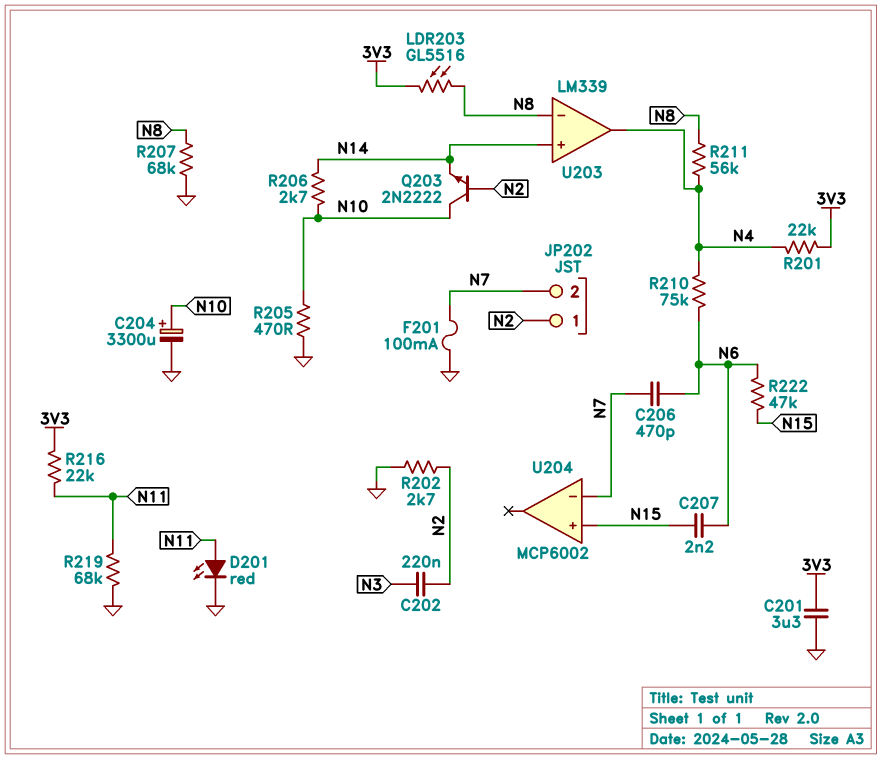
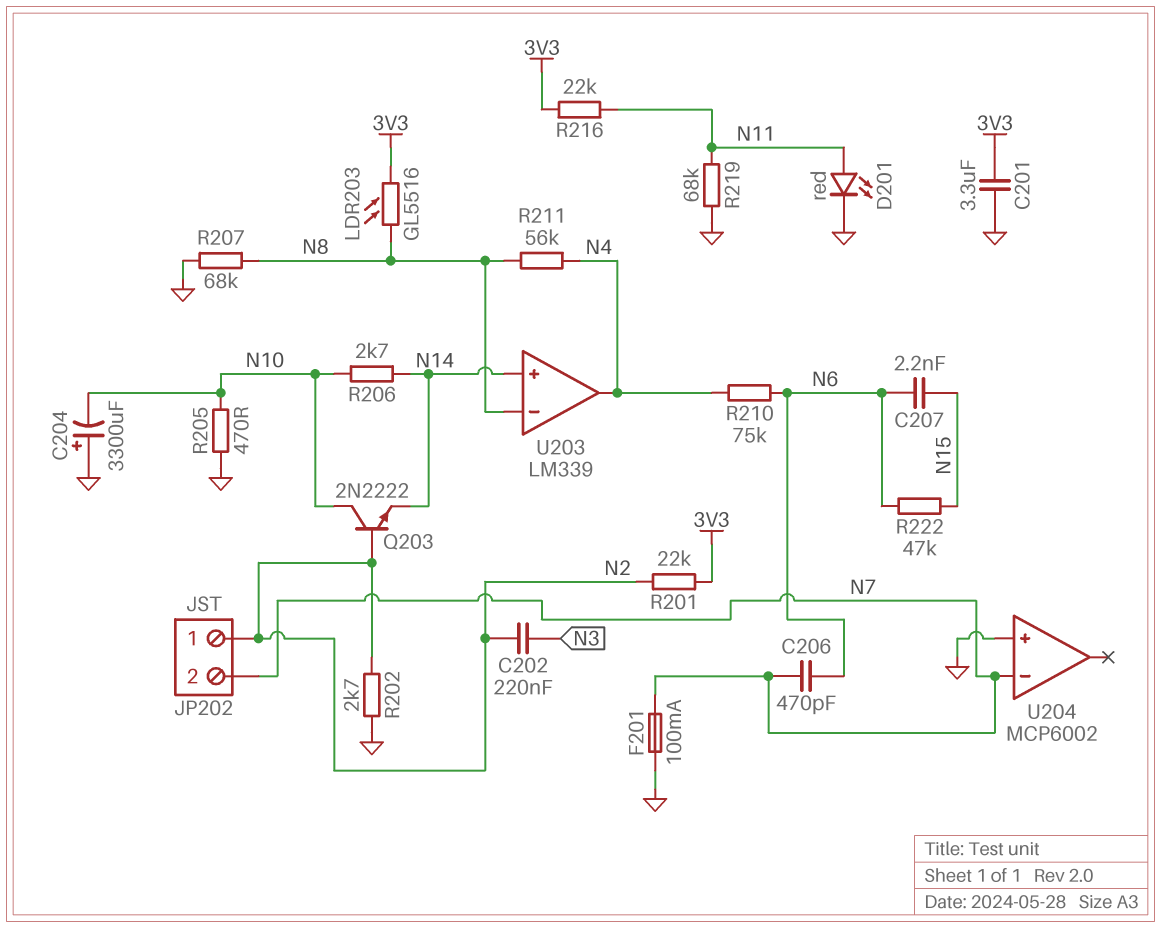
C204: 3300uF (plus N10, minus GND) -> 3300uF (plus GND, minus N10)
R201: 22k (3V3, N4) -> 22k (3V3, N2)
U204 pin in+: N15 -> GND

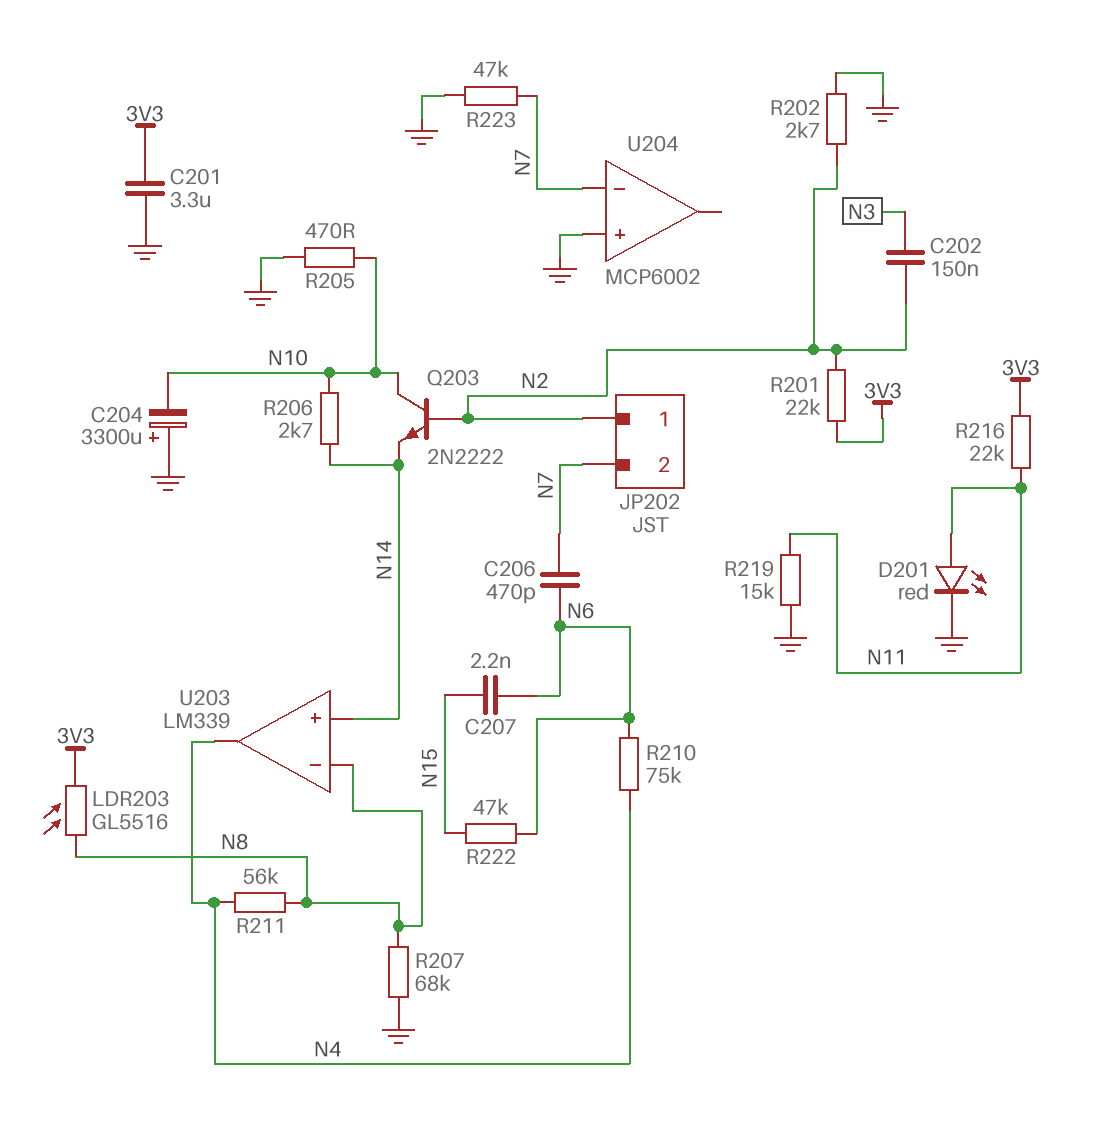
C202: 220nF (N2, N3) -> 150nF (N2, N3)
F201: 100mA (GND, N7) -> none
R219: 68k (GND, N11) -> 15k (GND, N11)
R223: none -> 47k (GND, N7)

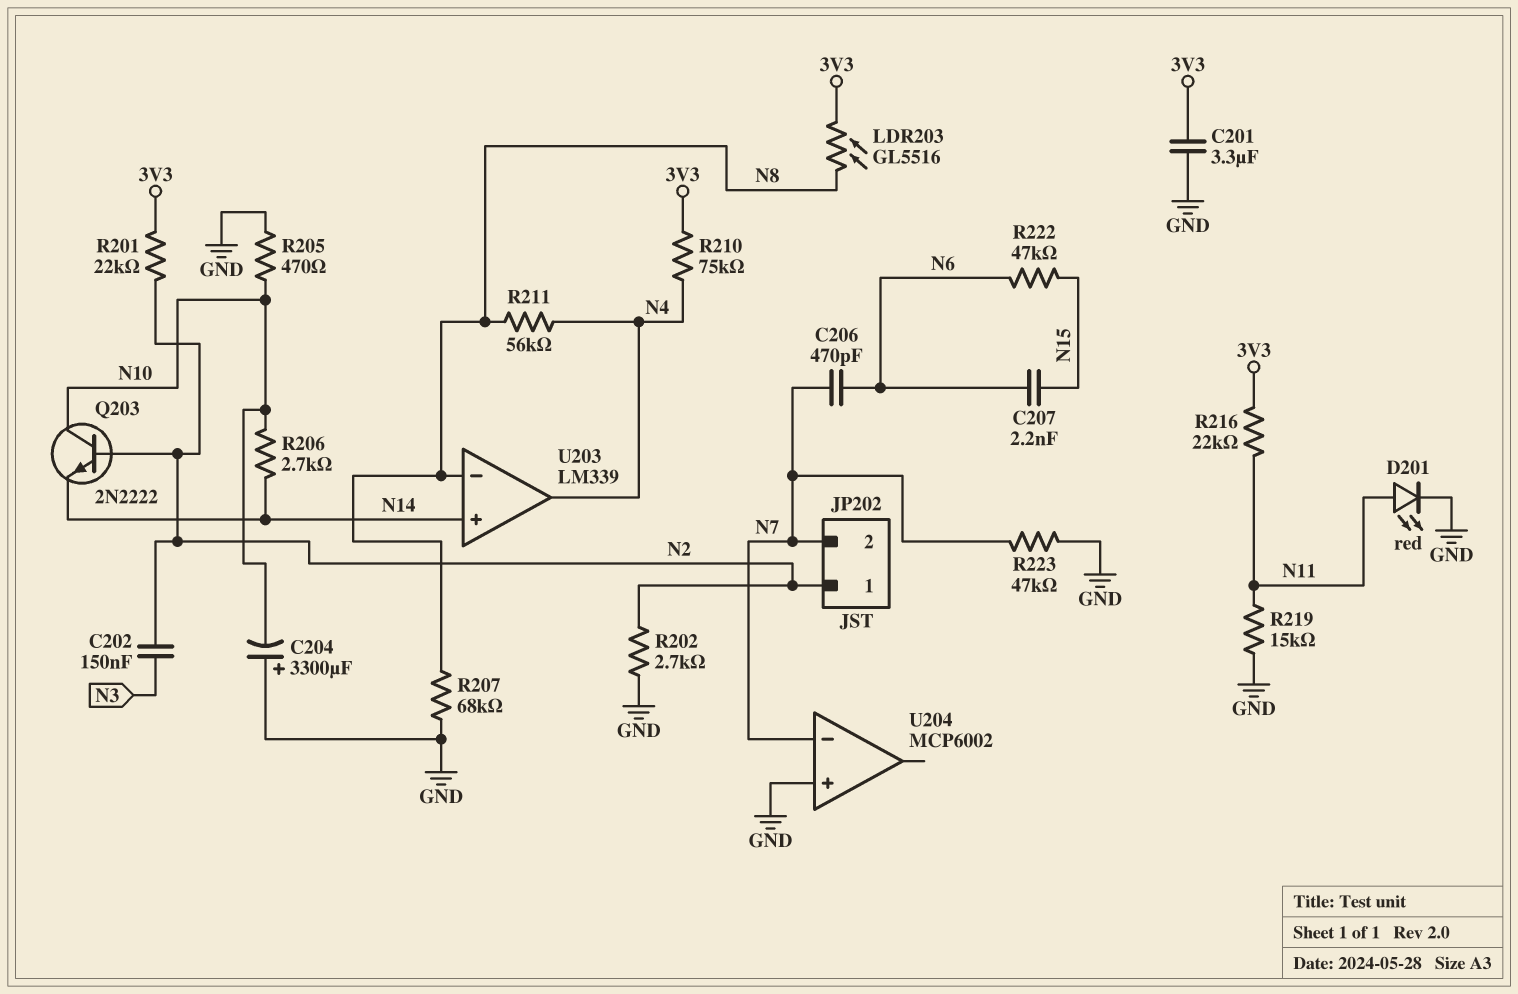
R210: 75k (N4, N6) -> 75k (3V3, N4)

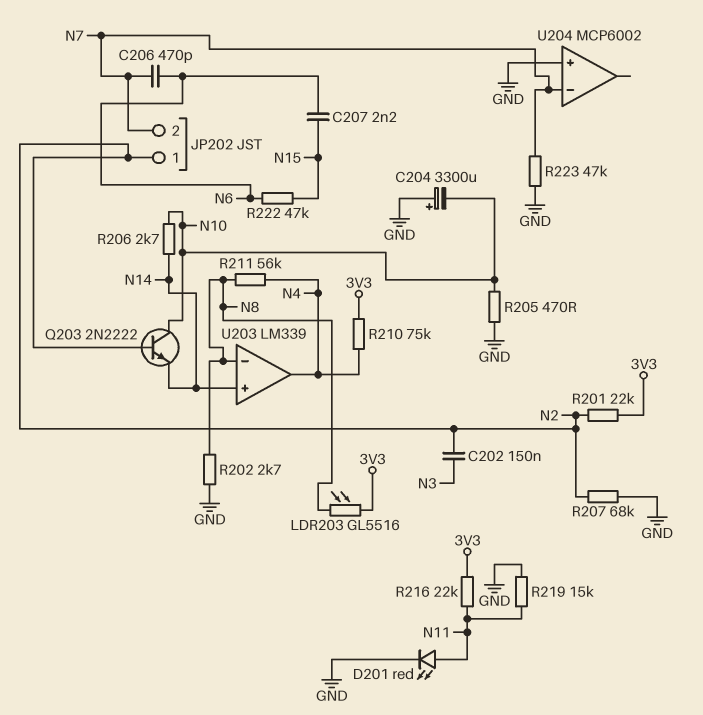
C201: 3.3uF (3V3, GND) -> none
R202: 2.7k (GND, N2) -> 2.7k (GND, N8)
R207: 68k (GND, N8) -> 68k (GND, N2)

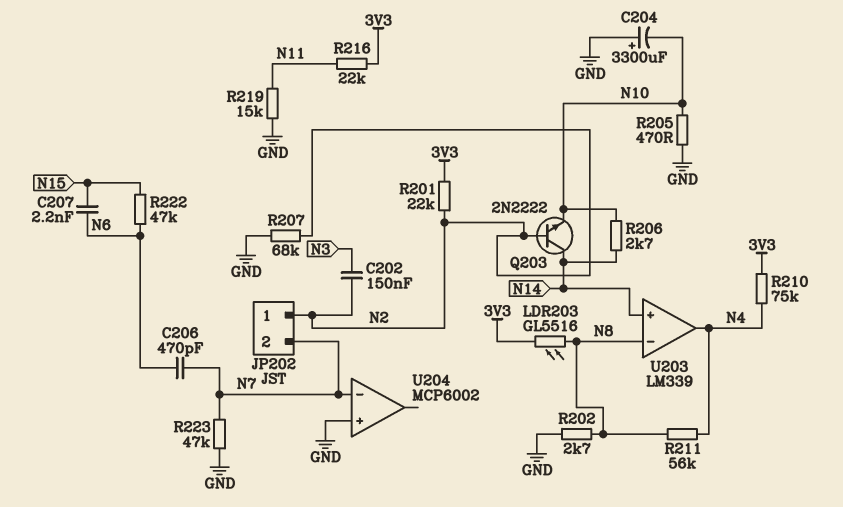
D201: LED red (A N11, K GND) -> none
Q203: NPN 2N2222 (B N2, C N10, E N14) -> NPN 2N2222 (B N2, C N14, E N10)

